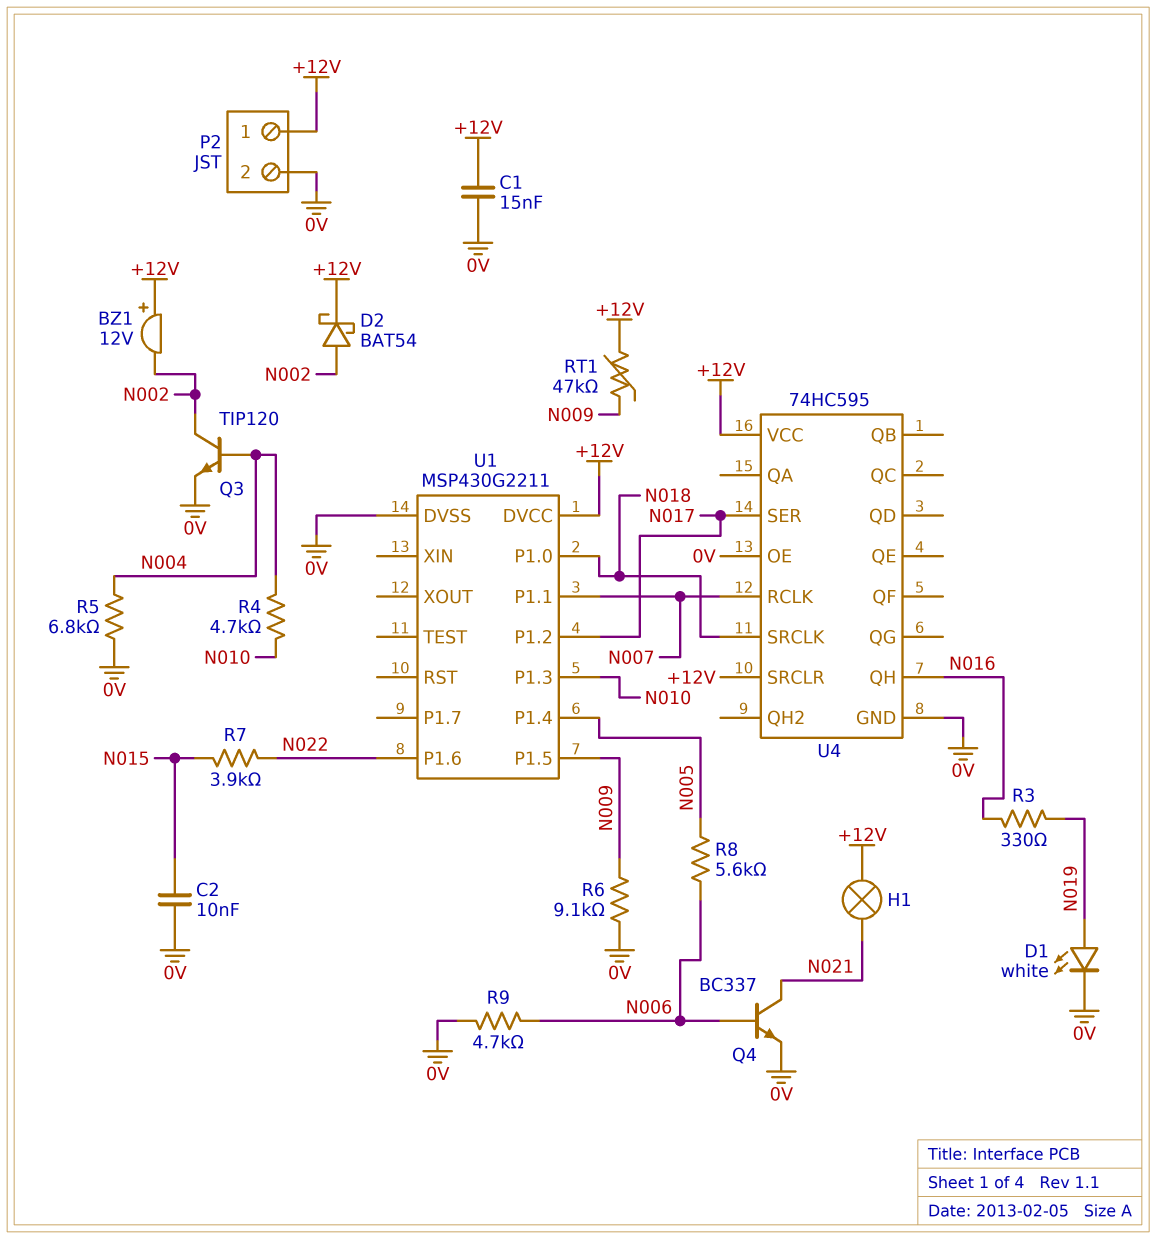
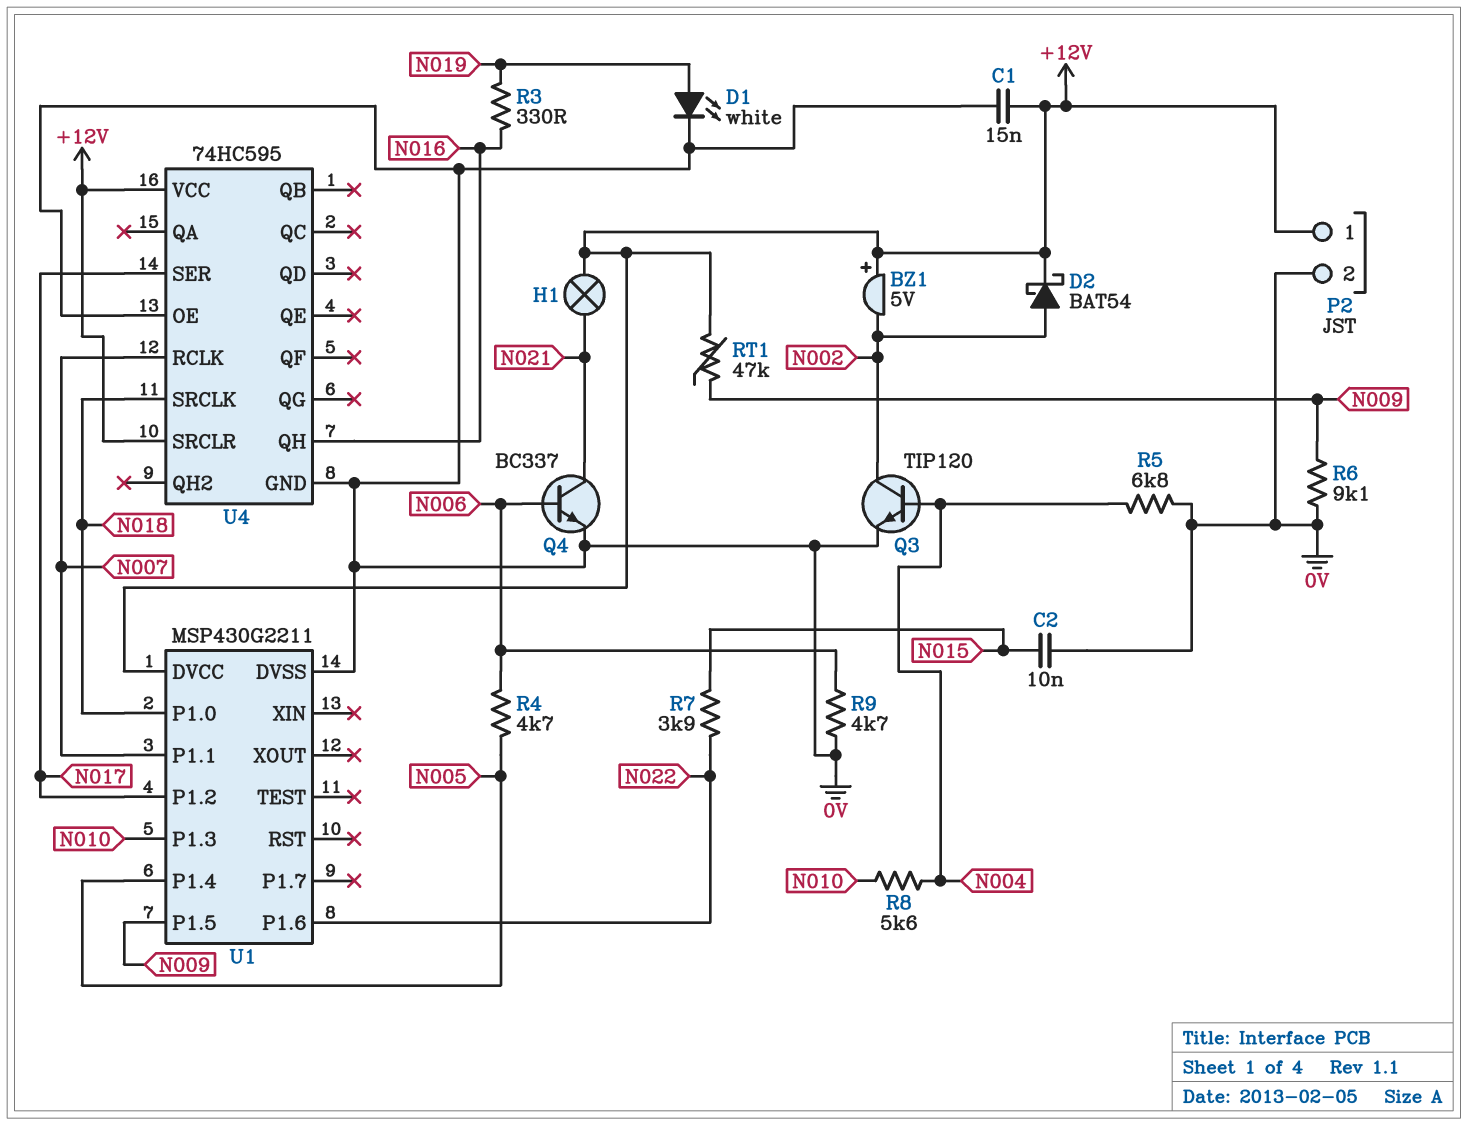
BZ1: buzzer 12V (plus +12V, minus N002) -> buzzer 5V (plus +12V, minus N002)
R4: 4.7k (N004, N010) -> 4.7k (N005, N006)
R8: 5.6k (N005, N006) -> 5.6k (N004, N010)

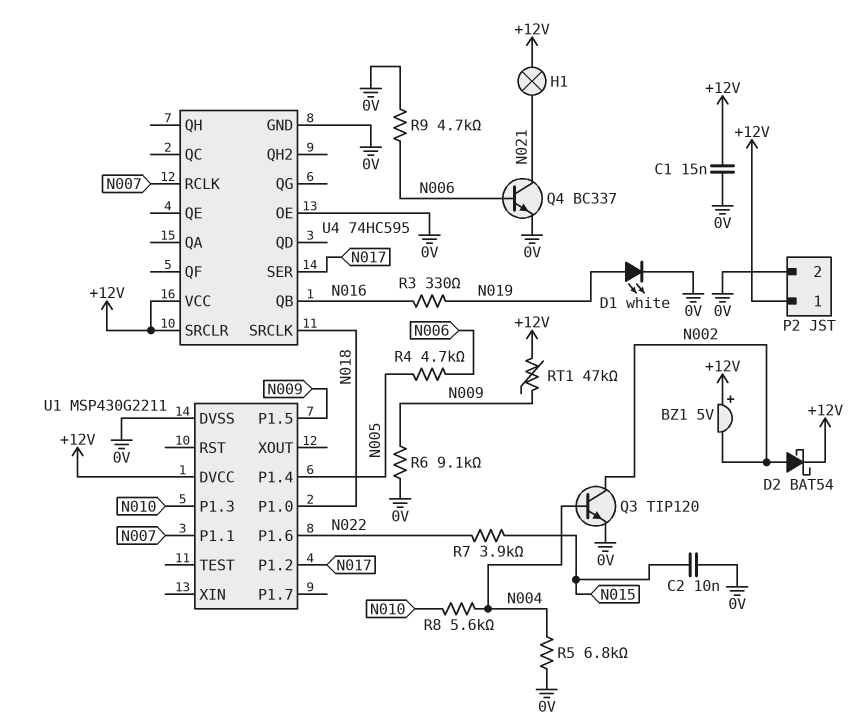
U4 pin QB: none -> N016
U4 pin QH: N016 -> none

